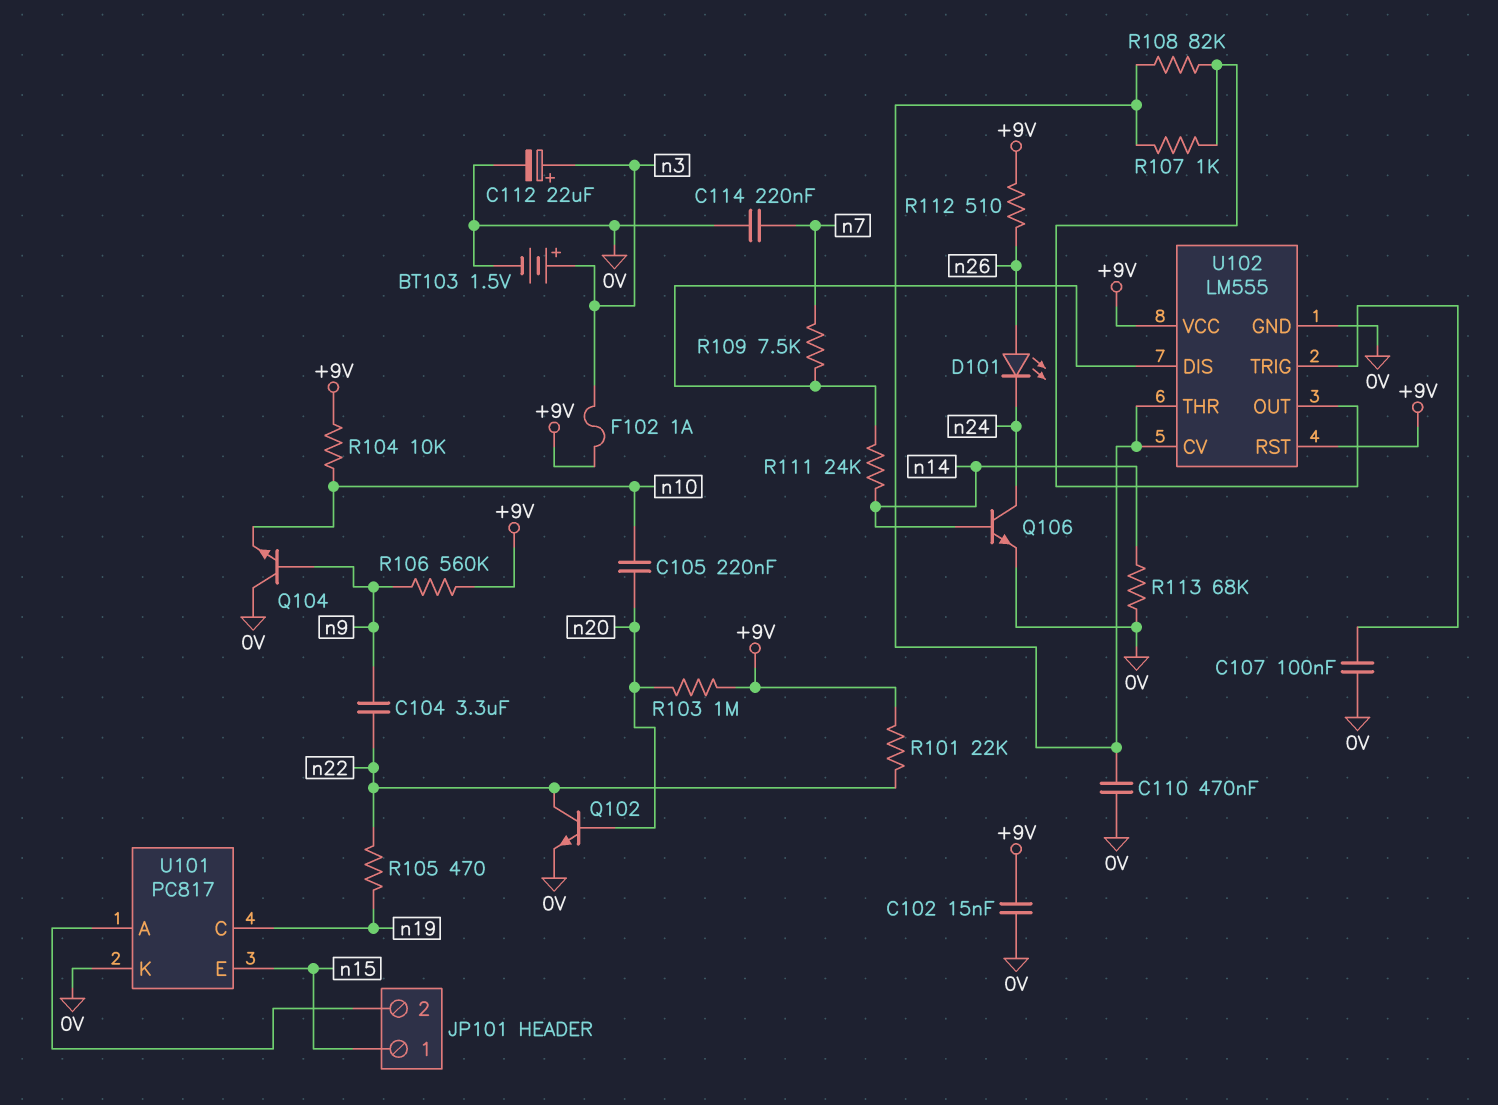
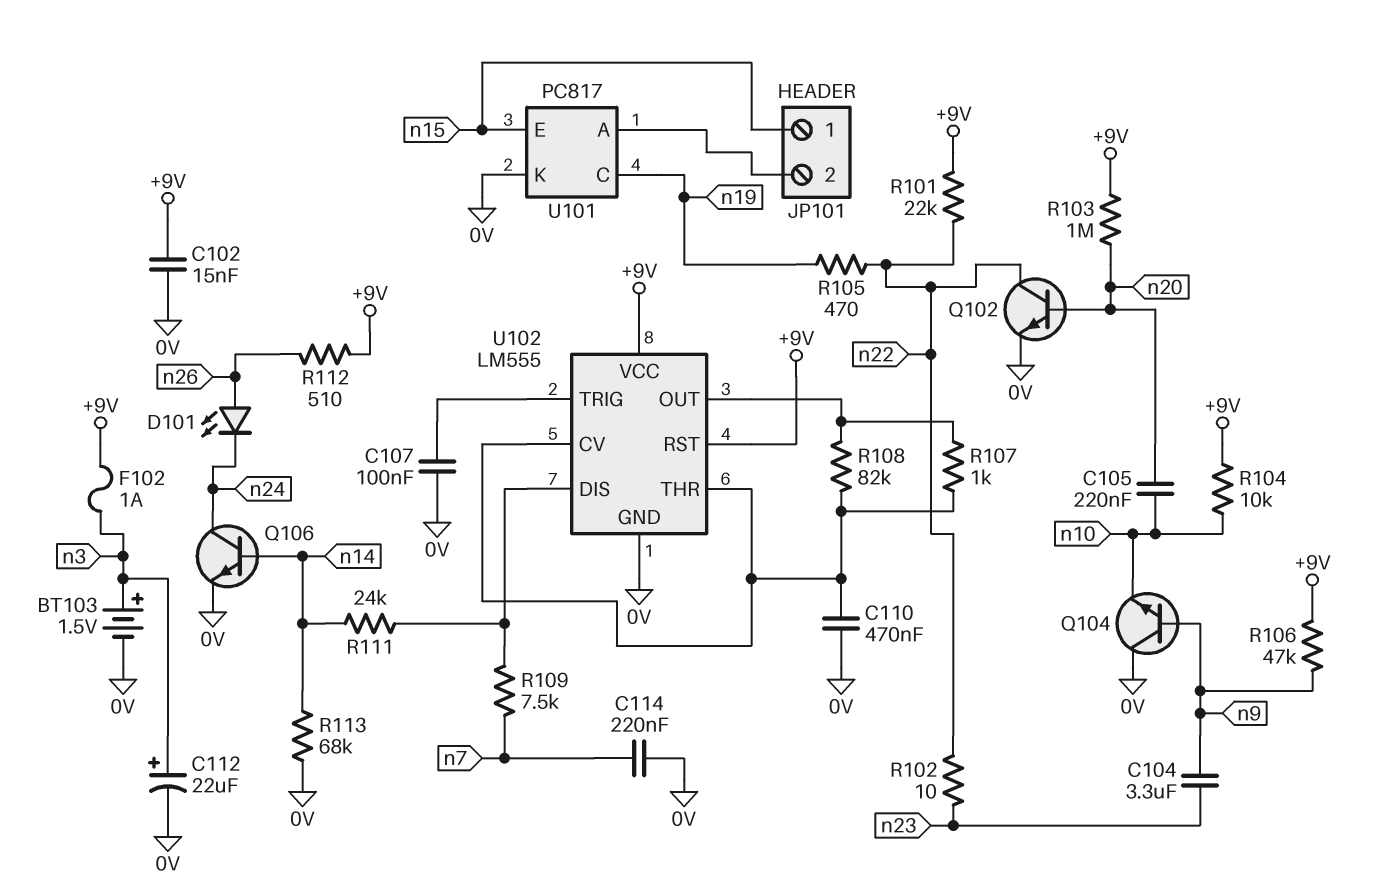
C104: 3.3uF (n9, n22) -> 3.3uF (n9, n23)
R102: none -> 10 (n22, n23)
R106: 560k (+9V, n9) -> 47k (+9V, n9)

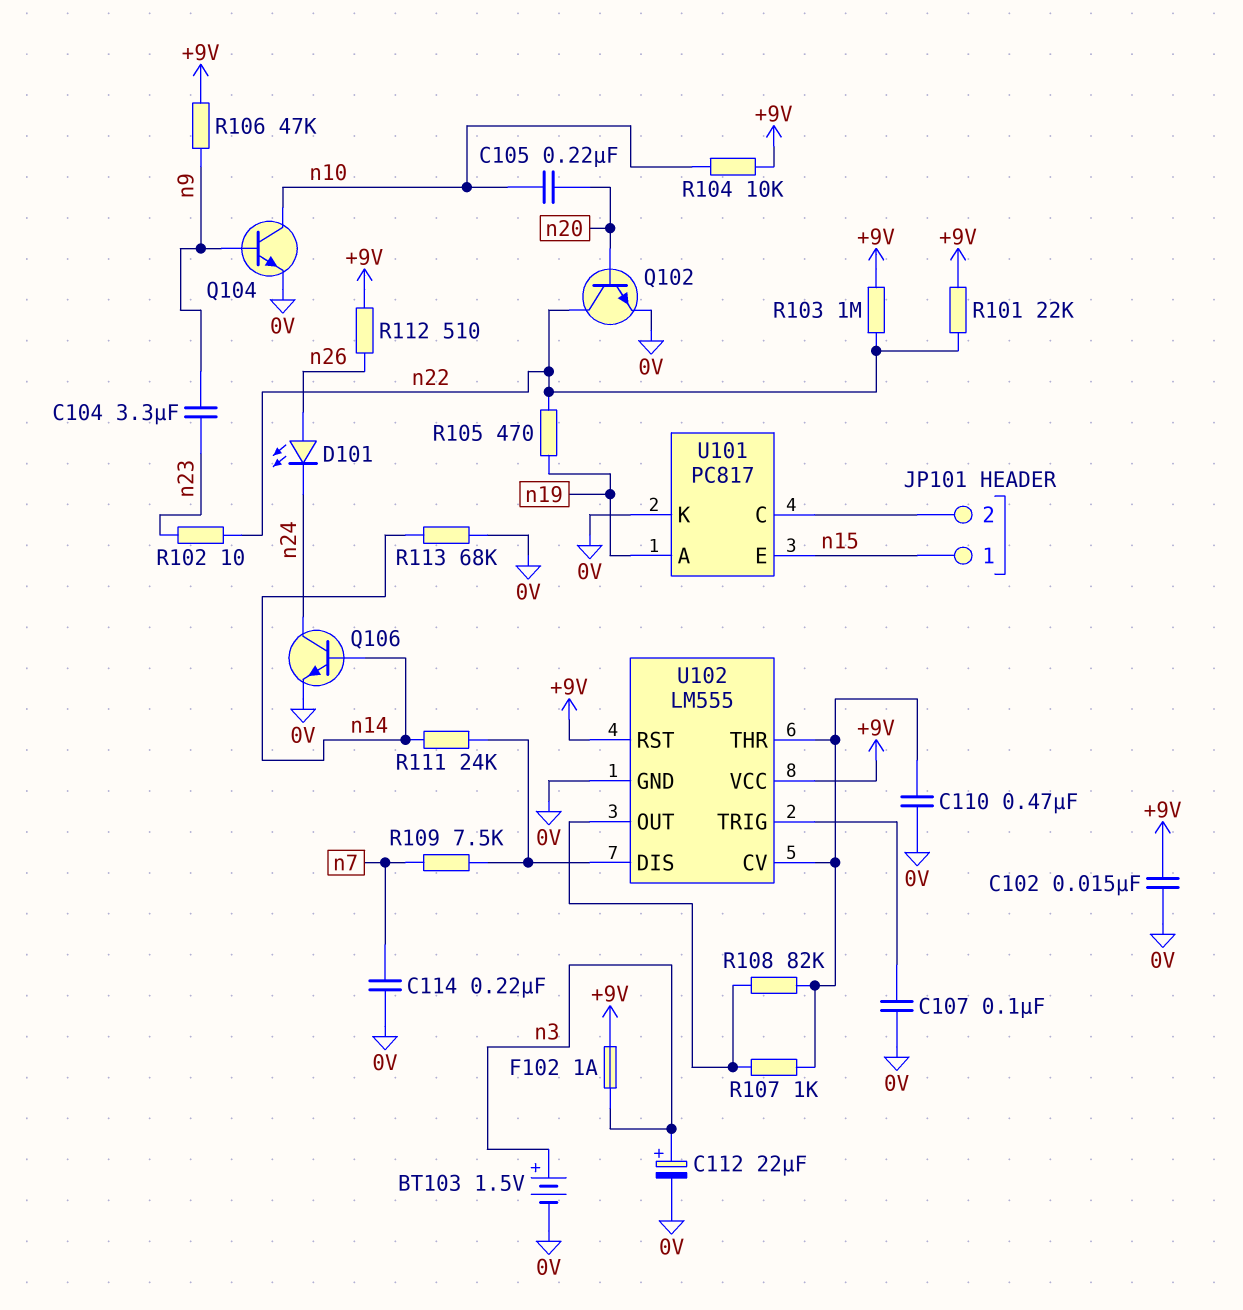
Q104: NPN (B n9, C 0V, E n10) -> NPN (B n9, C n10, E 0V)
R103: 1M (+9V, n20) -> 1M (+9V, n22)
U101 pin A: JP101/2 -> n19
U101 pin C: n19 -> JP101/2

